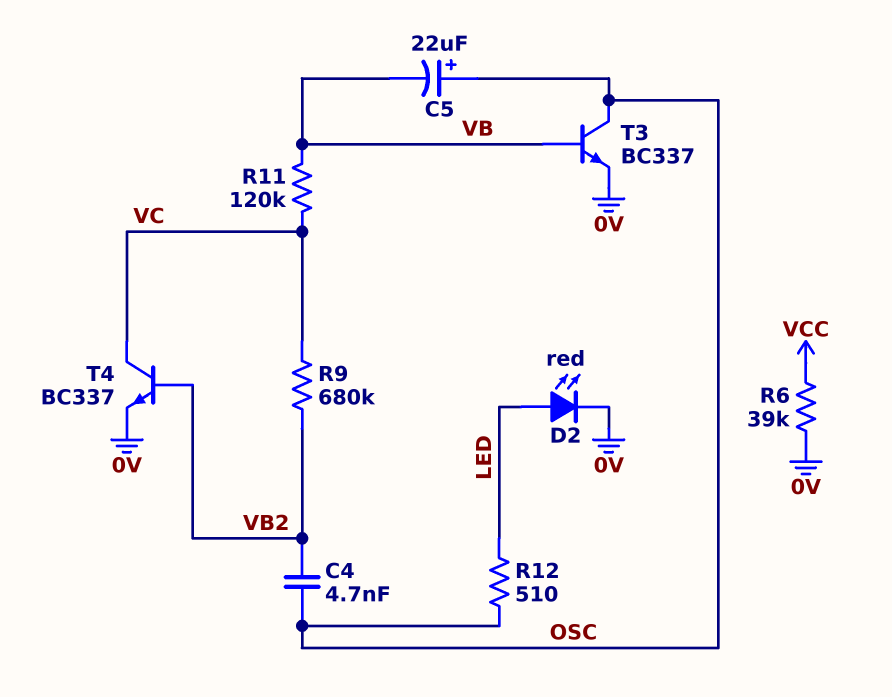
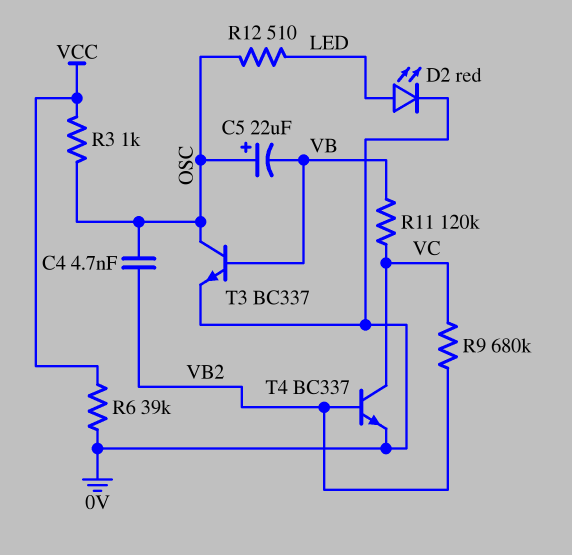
R3: none -> 1k (OSC, VCC)

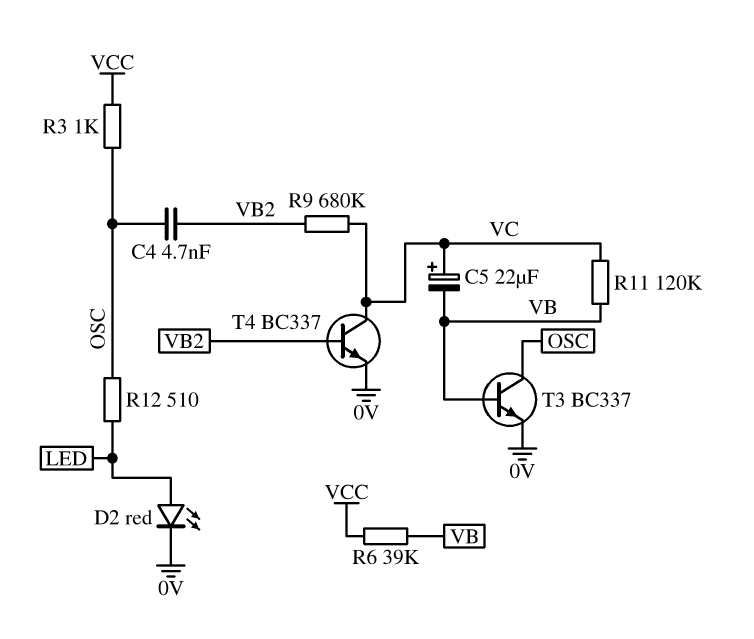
C5: 22uF (plus OSC, minus VB) -> 22uF (plus VC, minus VB)
R6: 39k (0V, VCC) -> 39k (VB, VCC)

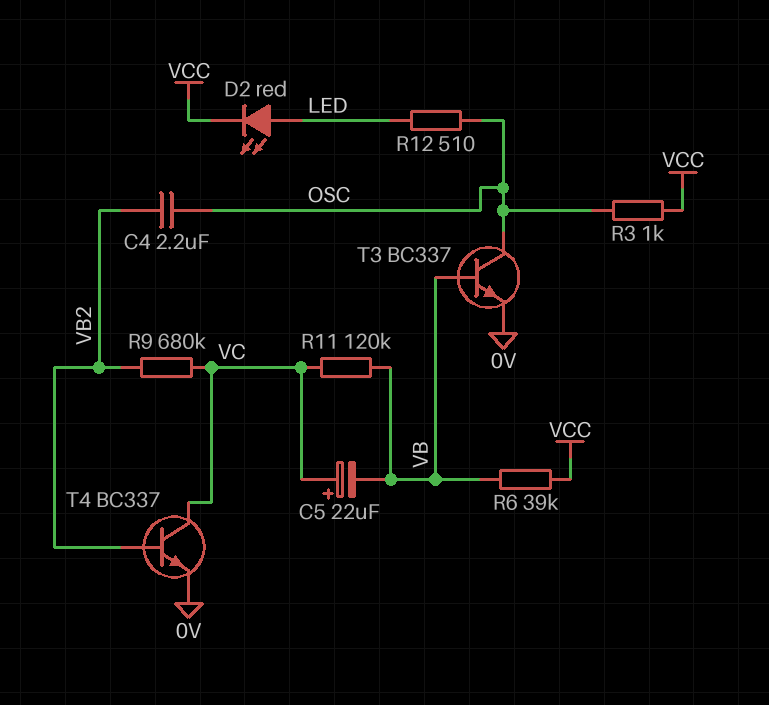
C4: 4.7nF (OSC, VB2) -> 2.2uF (OSC, VB2)
D2: LED red (A LED, K 0V) -> LED red (A LED, K VCC)

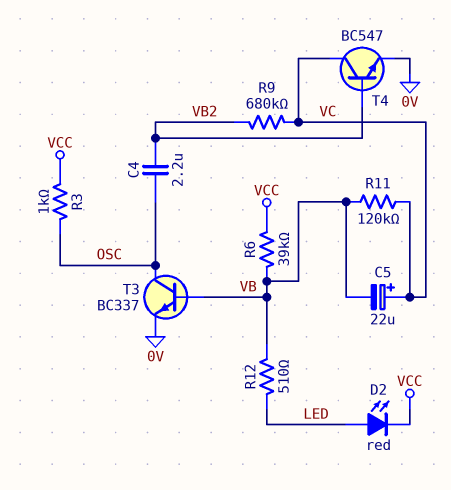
R12: 510 (LED, OSC) -> 510 (LED, VB)
T4: NPN BC337 (B VB2, C VC, E 0V) -> NPN BC547 (B VB2, C VC, E 0V)

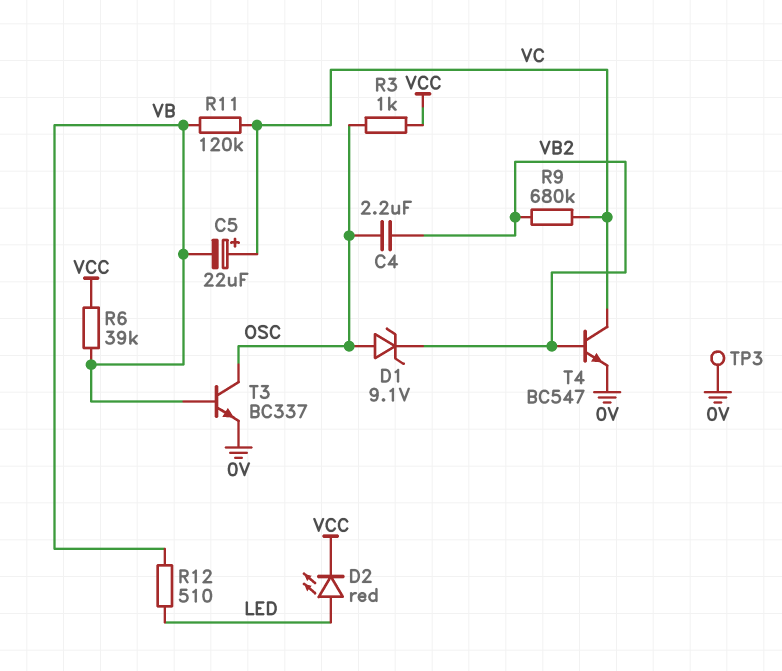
D1: none -> zener 9.1V (A OSC, K VB2)
TP3: none -> test point (0V)

